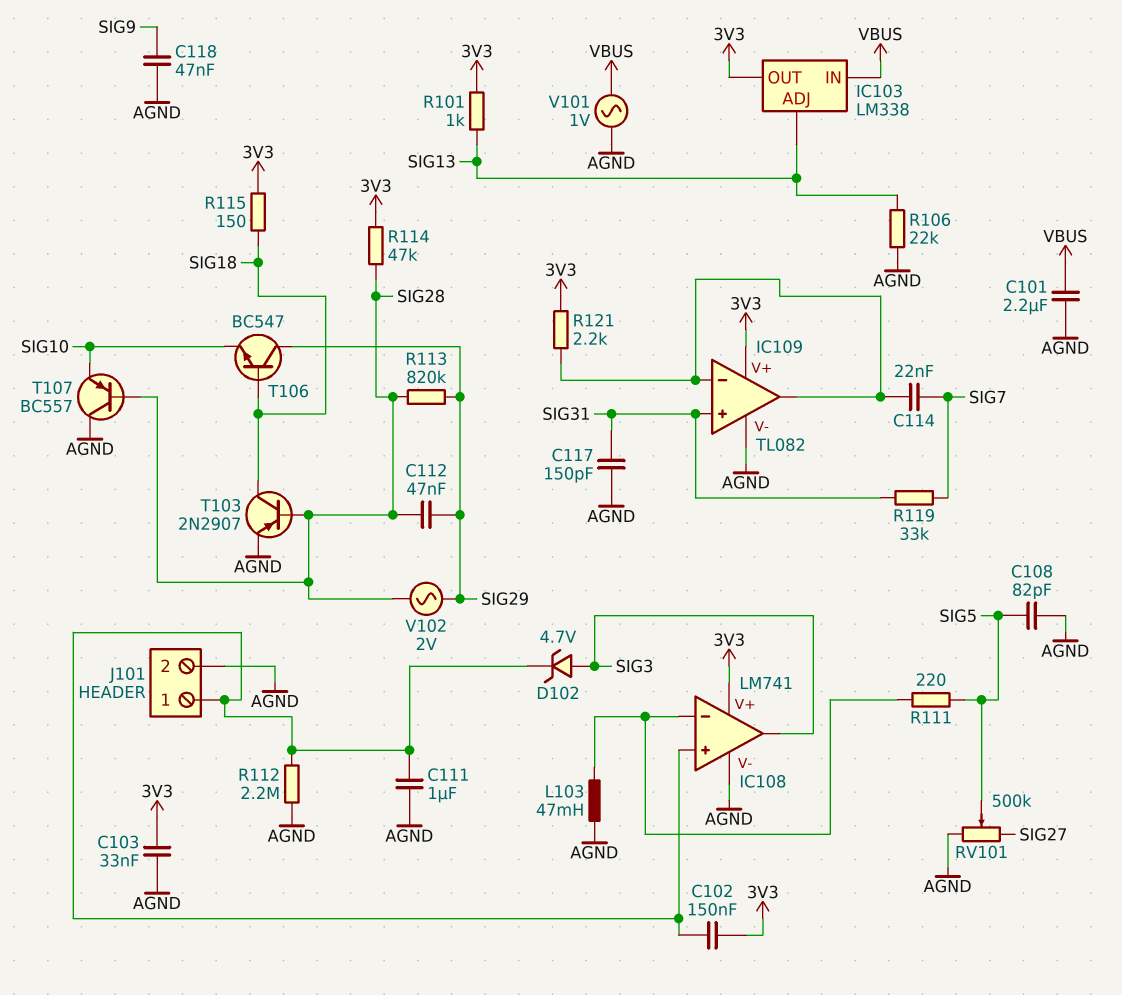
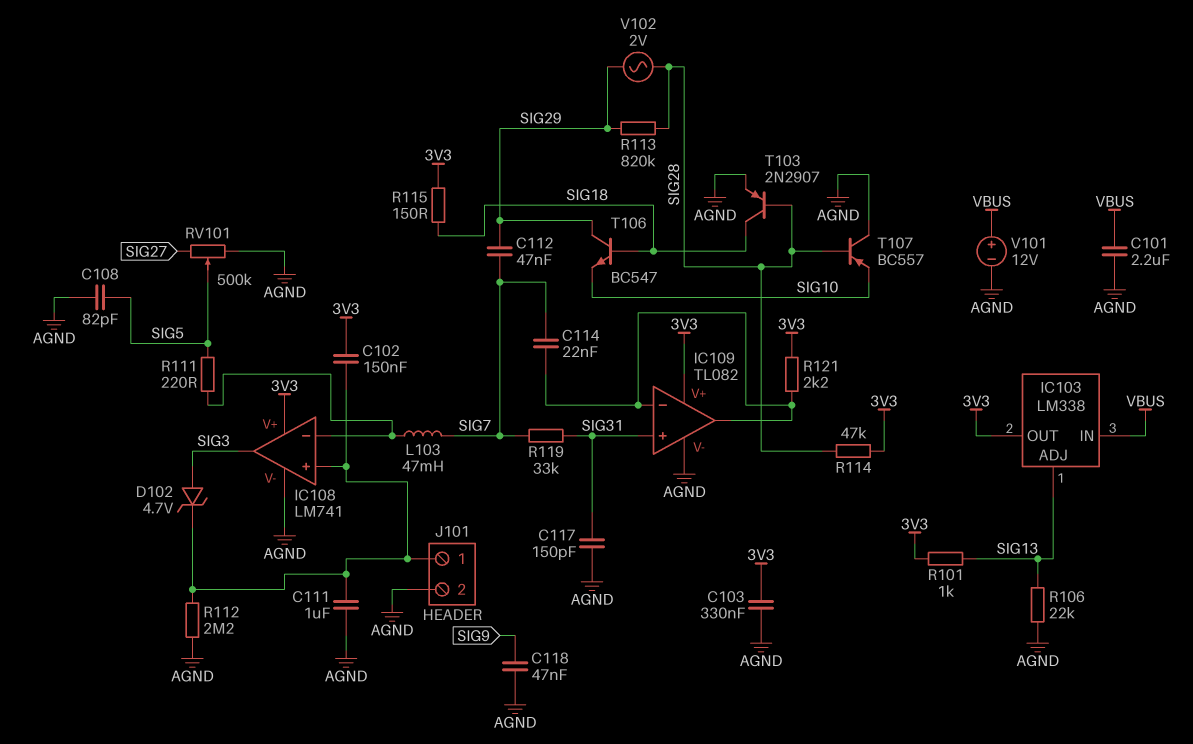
C103: 33nF (3V3, AGND) -> 330nF (3V3, AGND)
C112: 47nF (SIG28, SIG29) -> 47nF (SIG7, SIG29)
L103: 47mH (AGND, IC108/in-) -> 47mH (IC108/in-, SIG7)
V101: AC 1V (AGND, VBUS) -> 12V (plus VBUS, minus AGND)

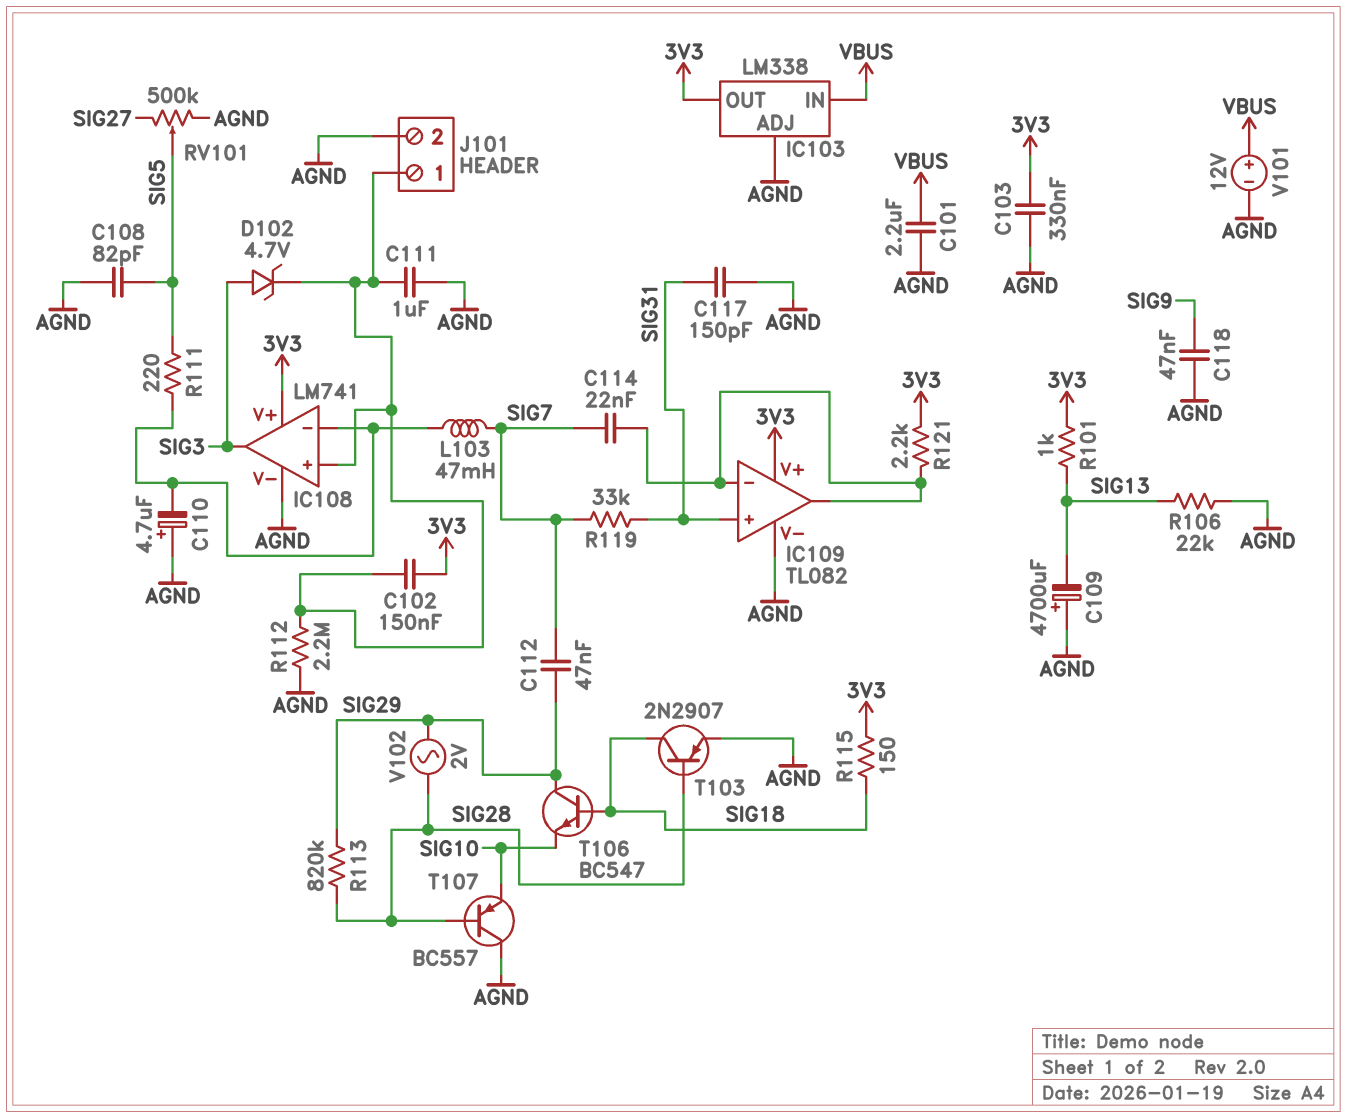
C109: none -> 4700uF (plus AGND, minus SIG13)
C110: none -> 4.7uF (plus AGND, minus IC108/in-)
IC103 pin ADJ: SIG13 -> AGND
R114: 47k (3V3, SIG28) -> none

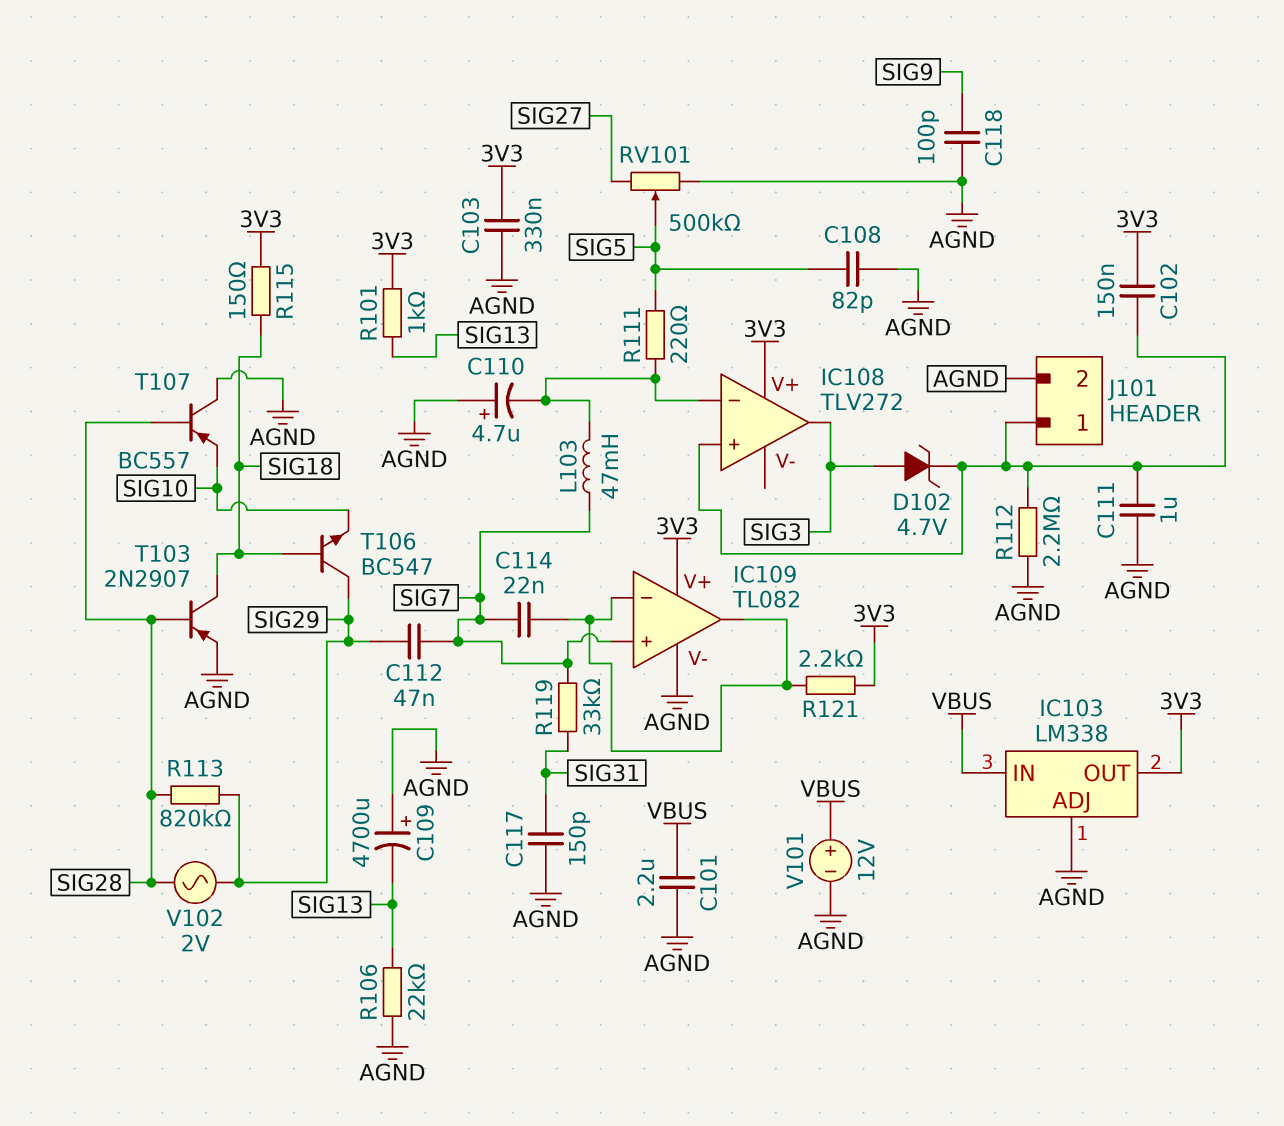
C118: 47nF (AGND, SIG9) -> 100pF (AGND, SIG9)
IC108: LM741 -> TLV272
IC108 pin V-: AGND -> none
IC109 pin in+: SIG31 -> SIG7

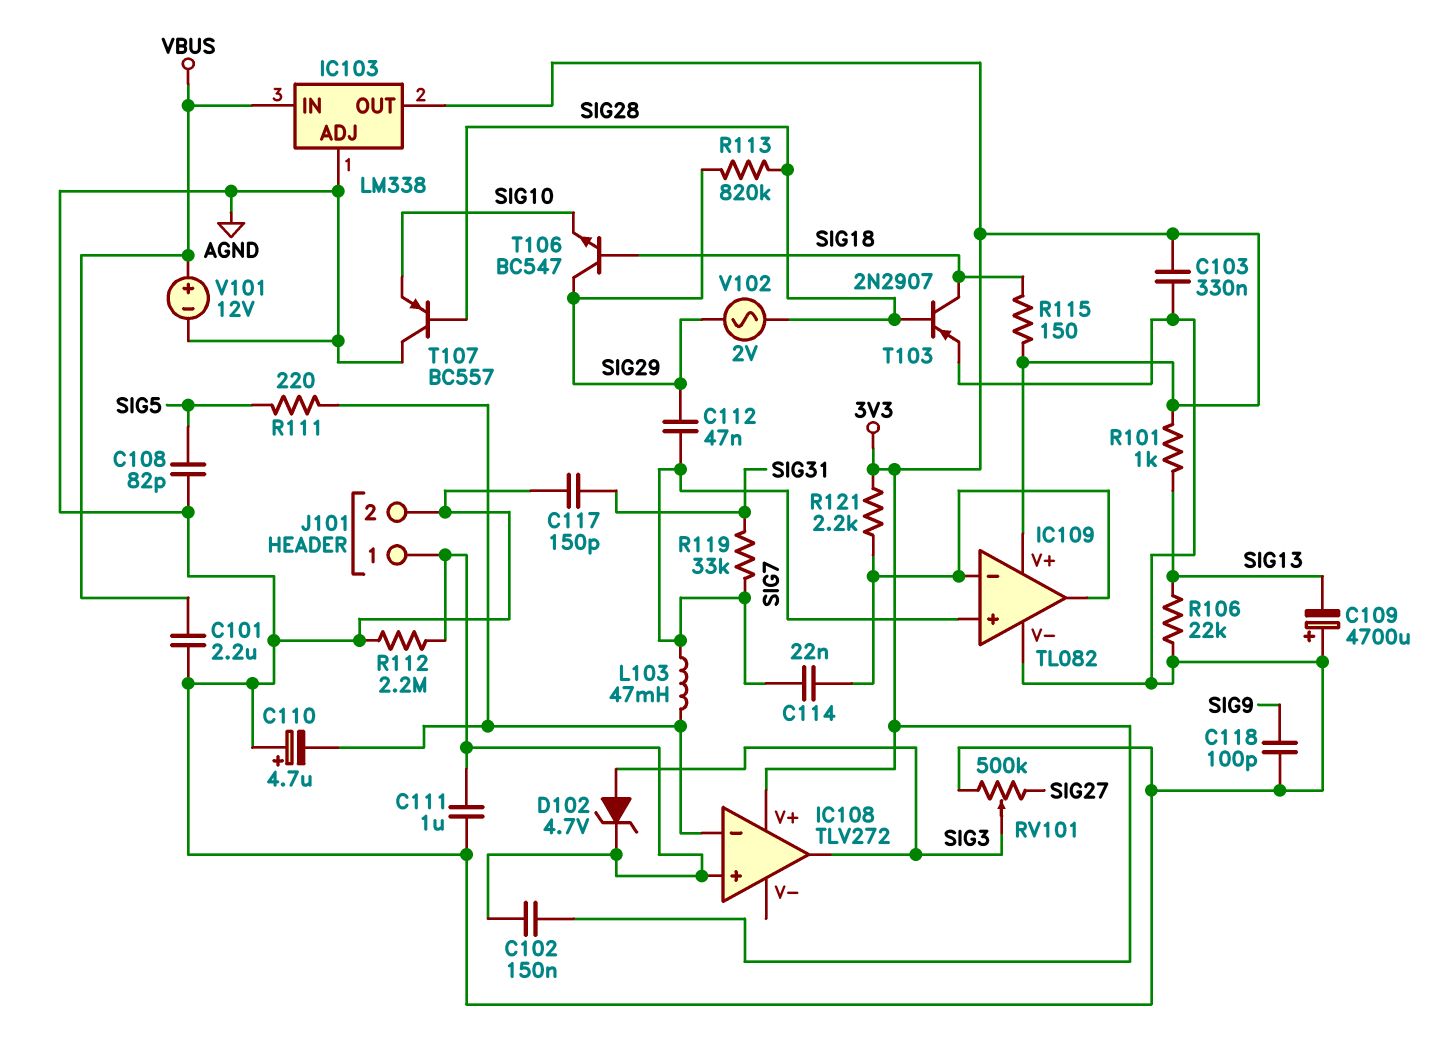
RV101: 500k (AGND, SIG27, wiper SIG5) -> 500k (AGND, SIG27, wiper SIG3)

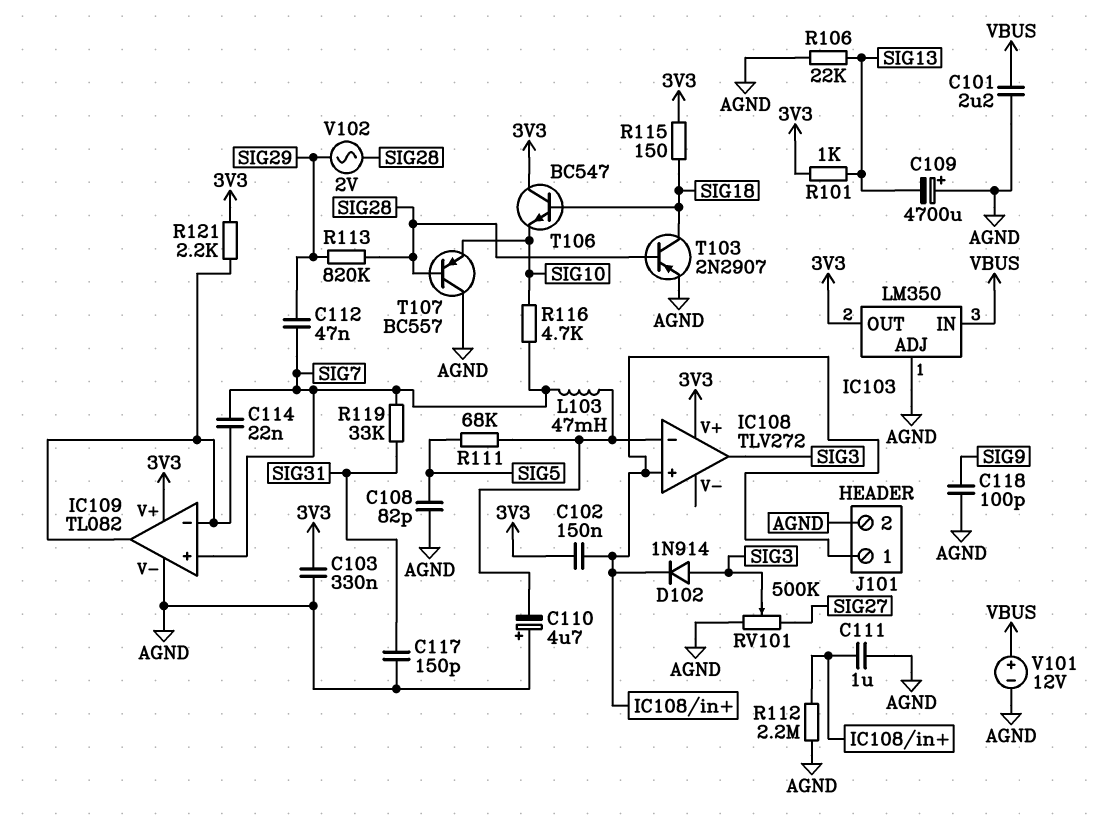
D102: zener 4.7V (A SIG3, K IC108/in+) -> diode 1N914 (A SIG3, K IC108/in+)
IC103: LM338 -> LM350
R111: 220 (IC108/in-, SIG5) -> 68k (IC108/in-, SIG5)
R116: none -> 4.7k (SIG7, SIG10)
T106: NPN BC547 (B SIG18, C SIG29, E SIG10) -> NPN BC547 (B SIG18, C 3V3, E SIG10)

